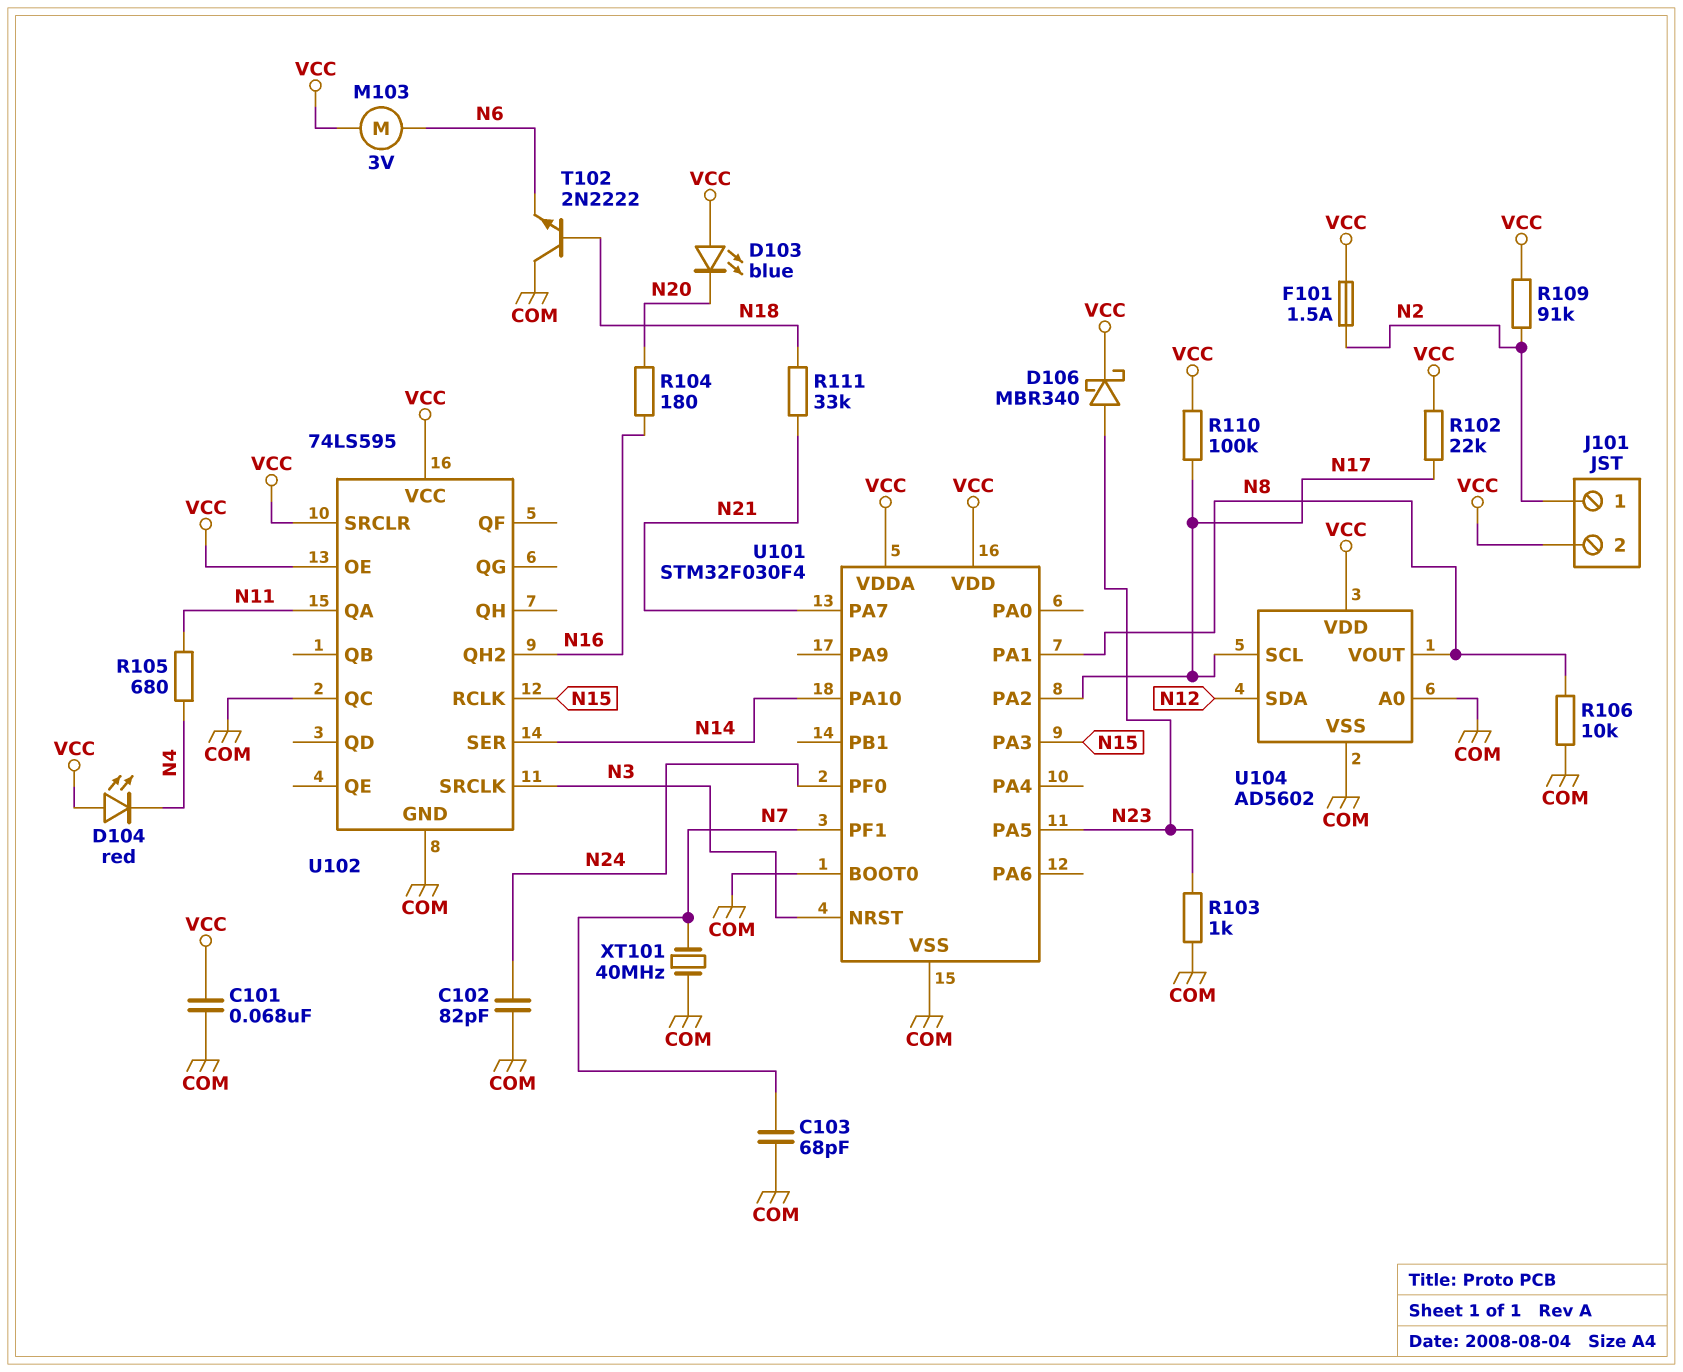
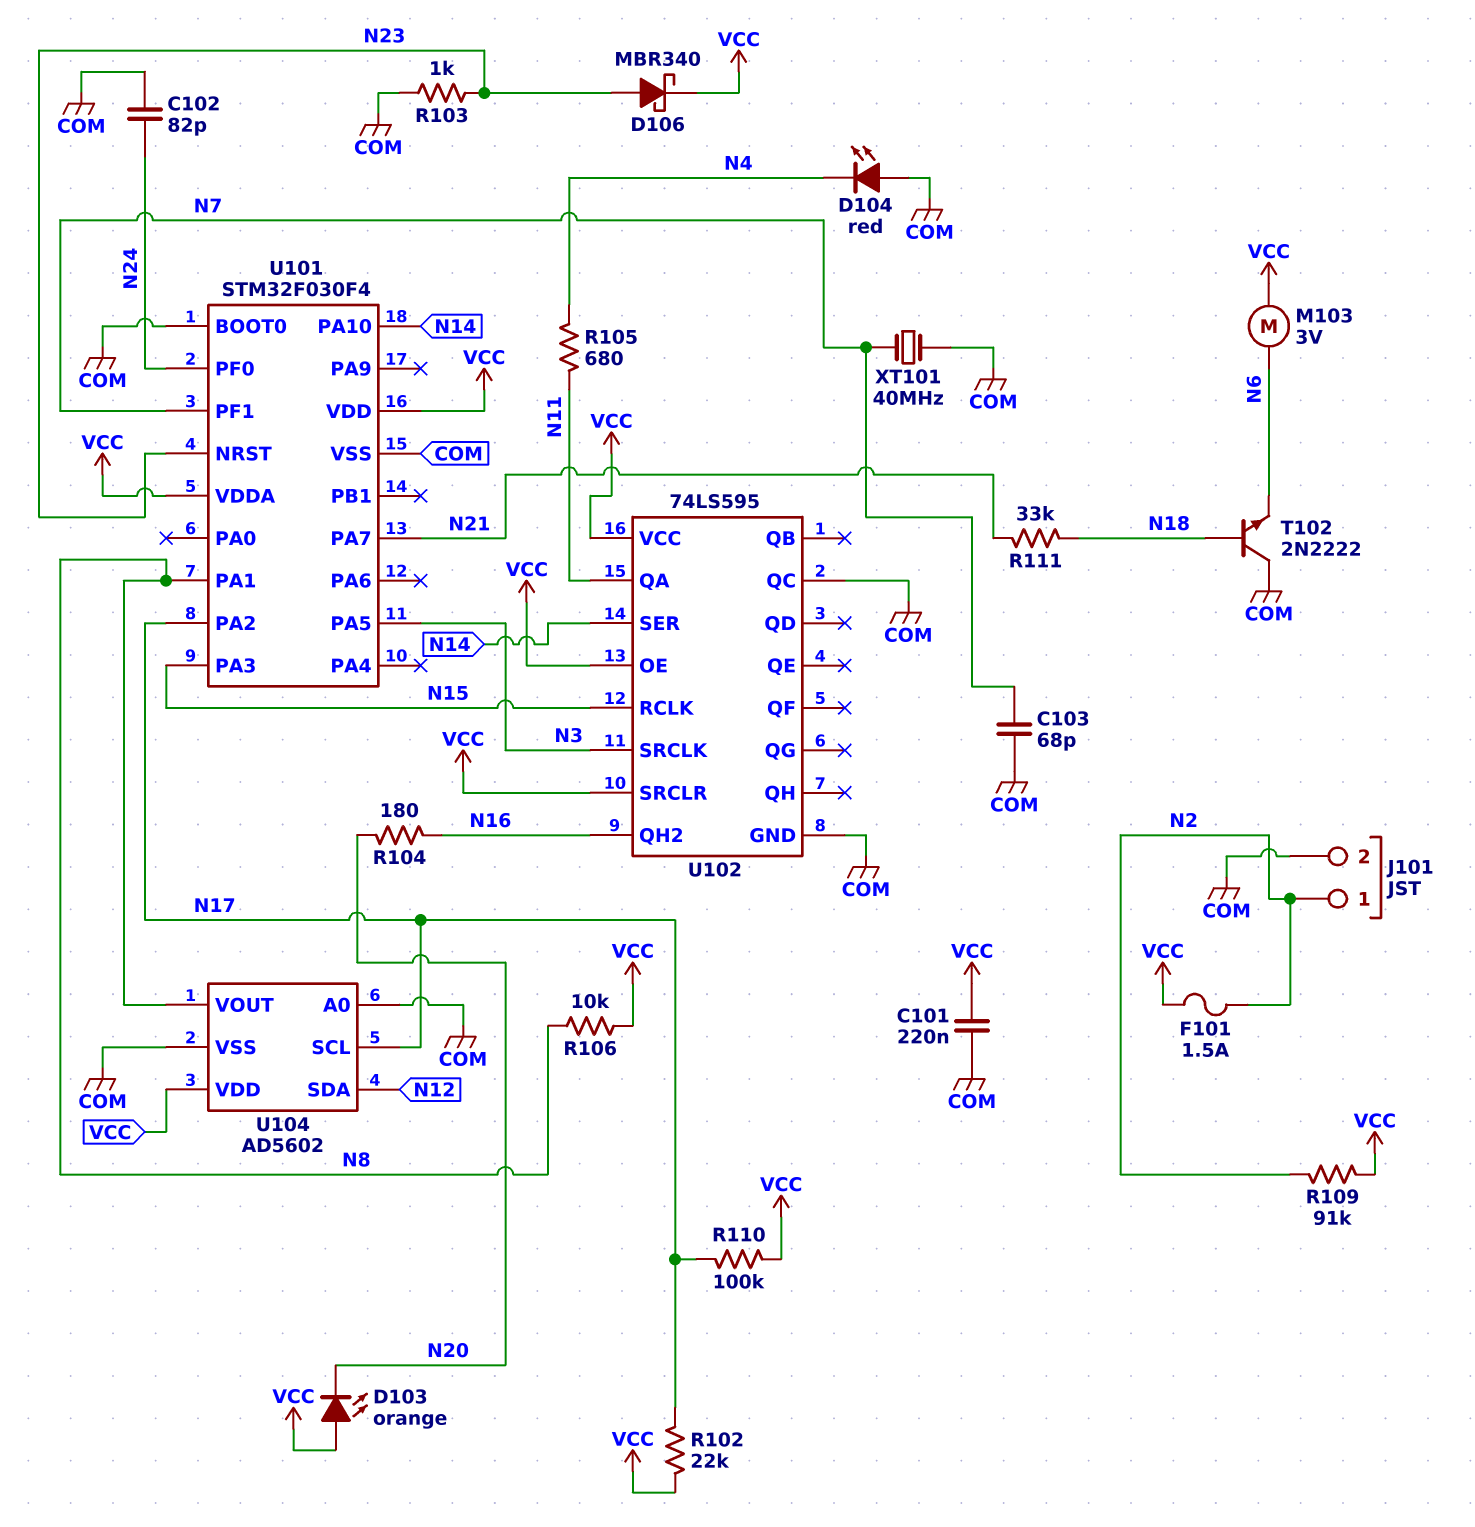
C101: 68nF (COM, VCC) -> 220nF (COM, VCC)
D103: LED blue (A VCC, K N20) -> LED orange (A VCC, K N20)
D104: LED red (A VCC, K N4) -> LED red (A COM, K N4)
J101 pin 2: VCC -> COM
R106: 10k (COM, N8) -> 10k (N8, VCC)
U101 pin NRST: N3 -> N23
U101 pin PA5: N23 -> N3

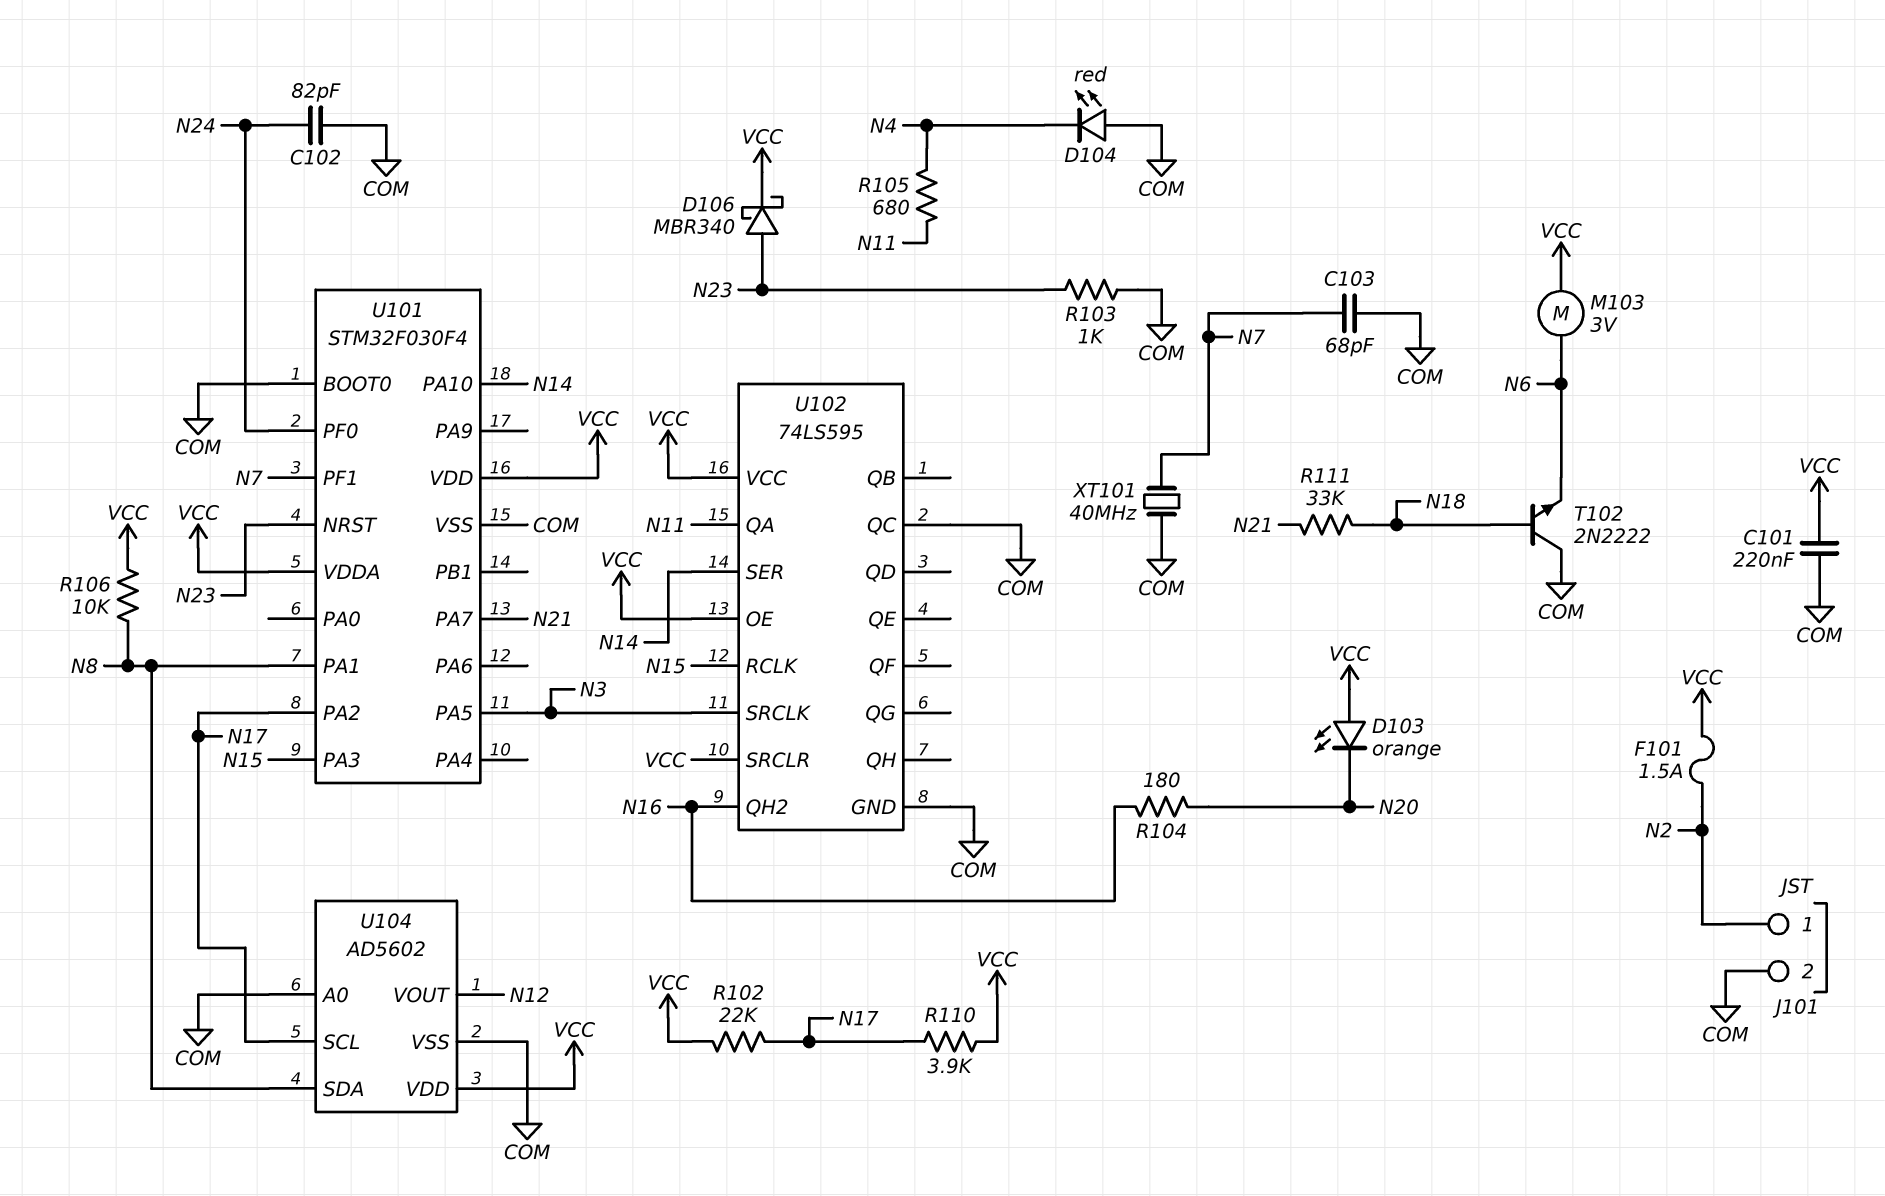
R109: 91k (N2, VCC) -> none
R110: 100k (N17, VCC) -> 3.9k (N17, VCC)
U104 pin SDA: N12 -> N8
U104 pin VOUT: N8 -> N12

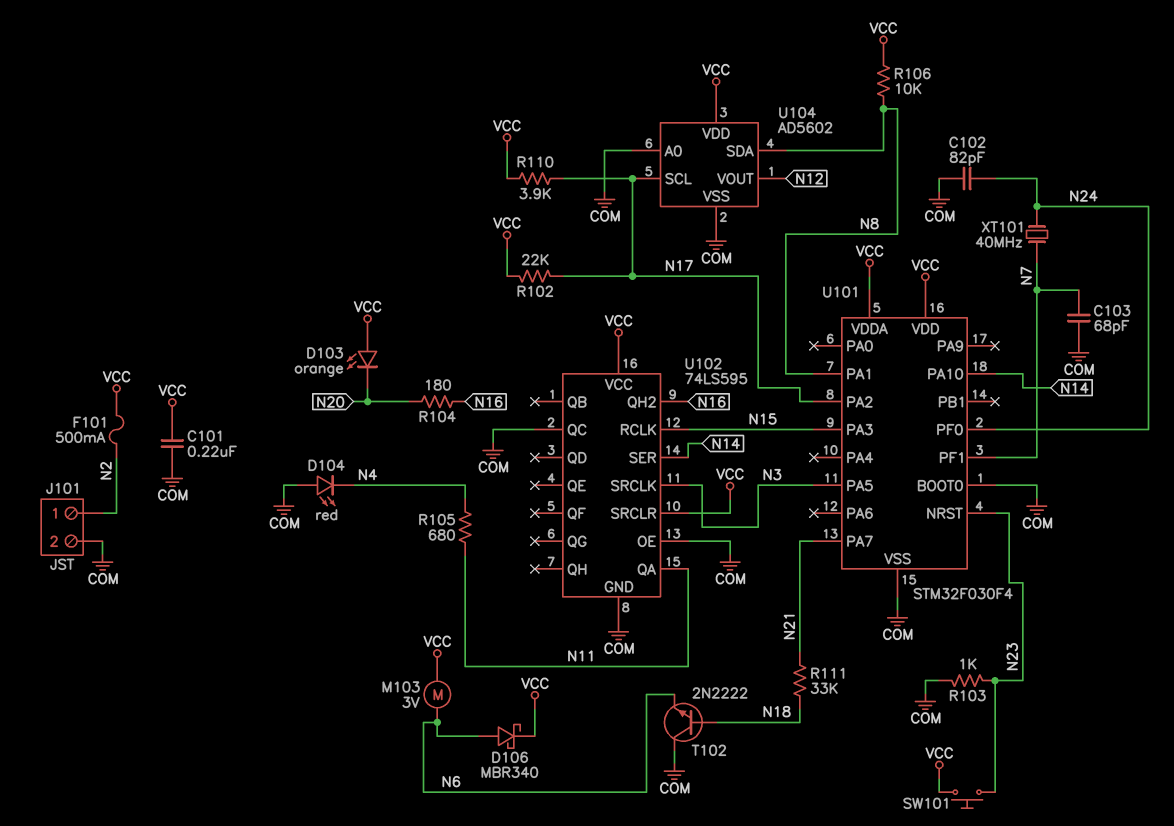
D106: schottky MBR340 (A N23, K VCC) -> schottky MBR340 (A N6, K VCC)
F101: 1.5A (N2, VCC) -> 500mA (N2, VCC)
SW101: none -> button (N23, VCC)
U102 pin OE: VCC -> COM
XT101: 40MHz (COM, N7) -> 40MHz (N7, N24)

